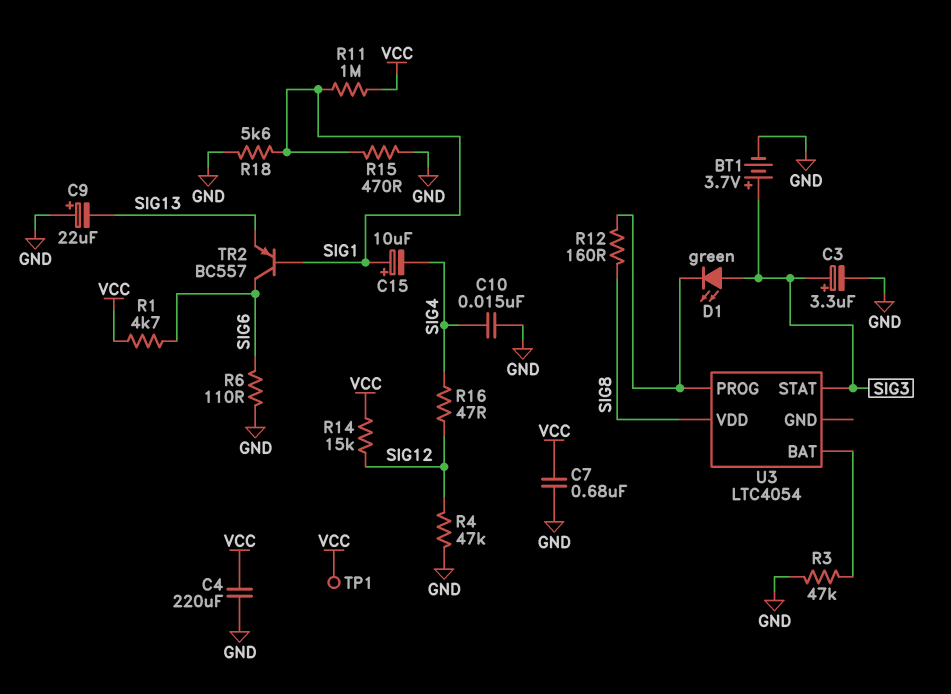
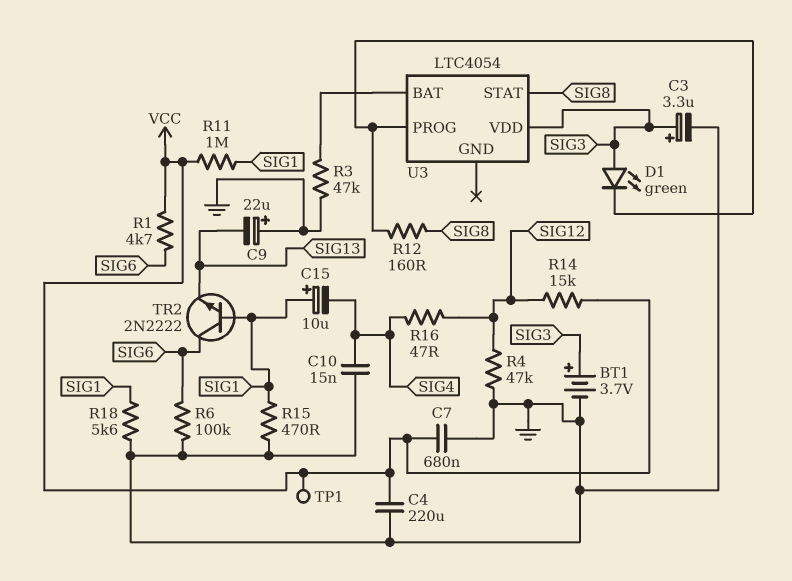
R6: 110 (GND, SIG6) -> 100k (GND, SIG6)
TR2: PNP BC557 (B SIG1, C SIG6, E SIG13) -> NPN 2N2222 (B SIG1, C SIG6, E SIG13)
U3 pin STAT: SIG3 -> SIG8
U3 pin VDD: SIG8 -> SIG3

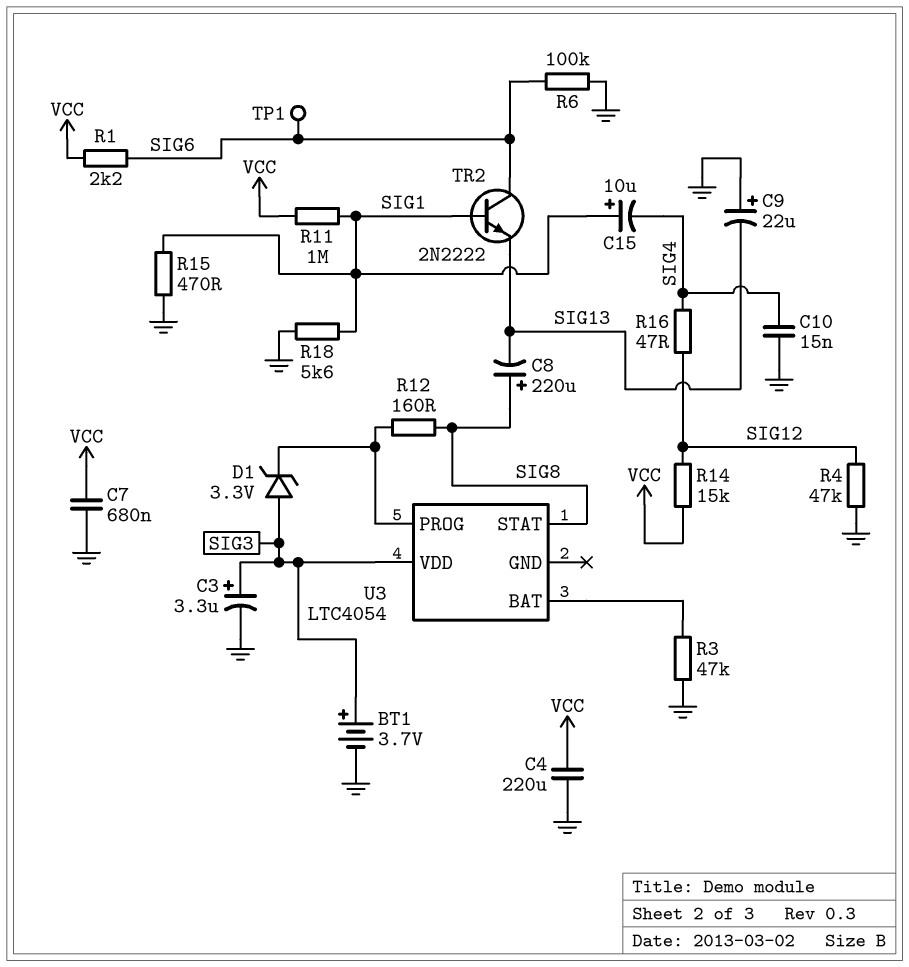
C8: none -> 220uF (plus SIG8, minus SIG13)
D1: LED green (A SIG3, K U3/PROG) -> zener 3.3V (A SIG3, K U3/PROG)
R1: 4.7k (SIG6, VCC) -> 2.2k (SIG6, VCC)
TP1: test point (VCC) -> test point (SIG6)

